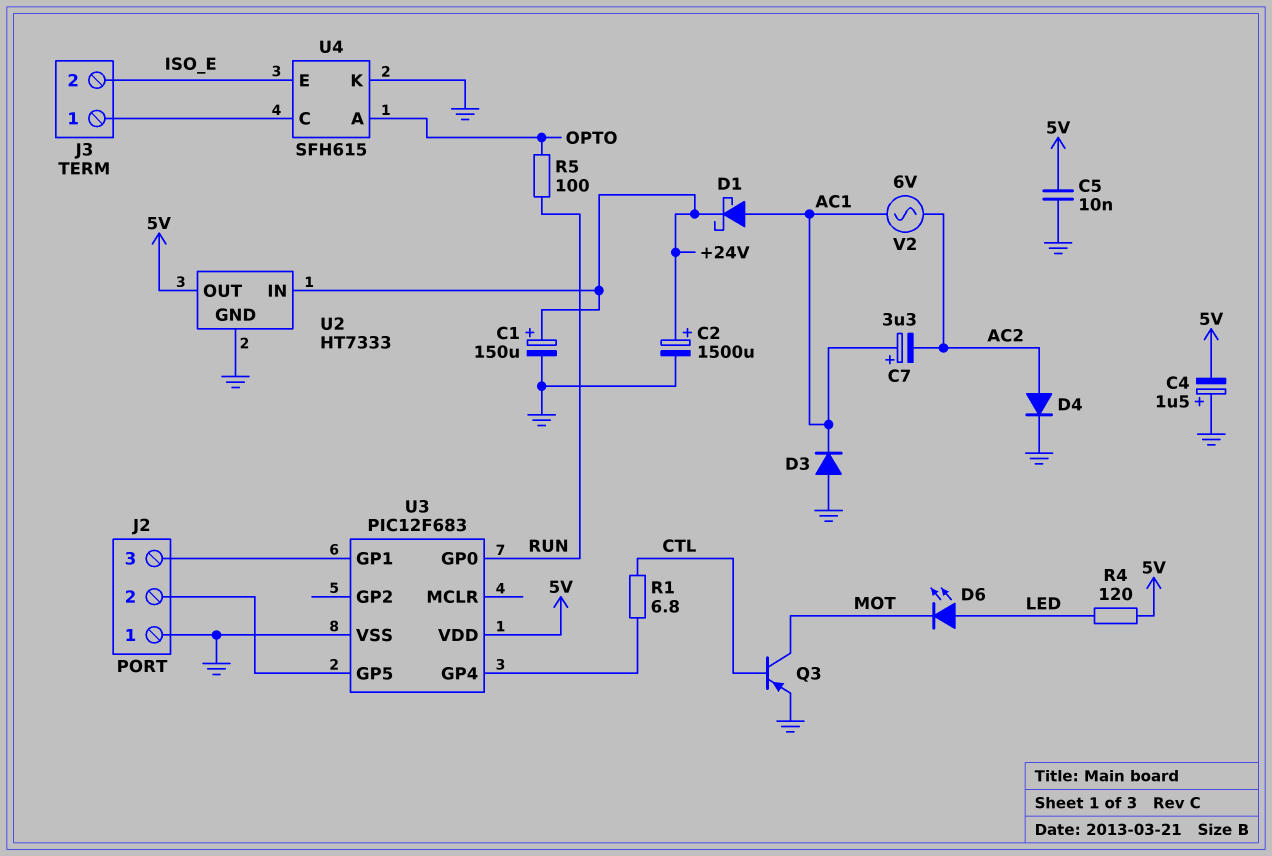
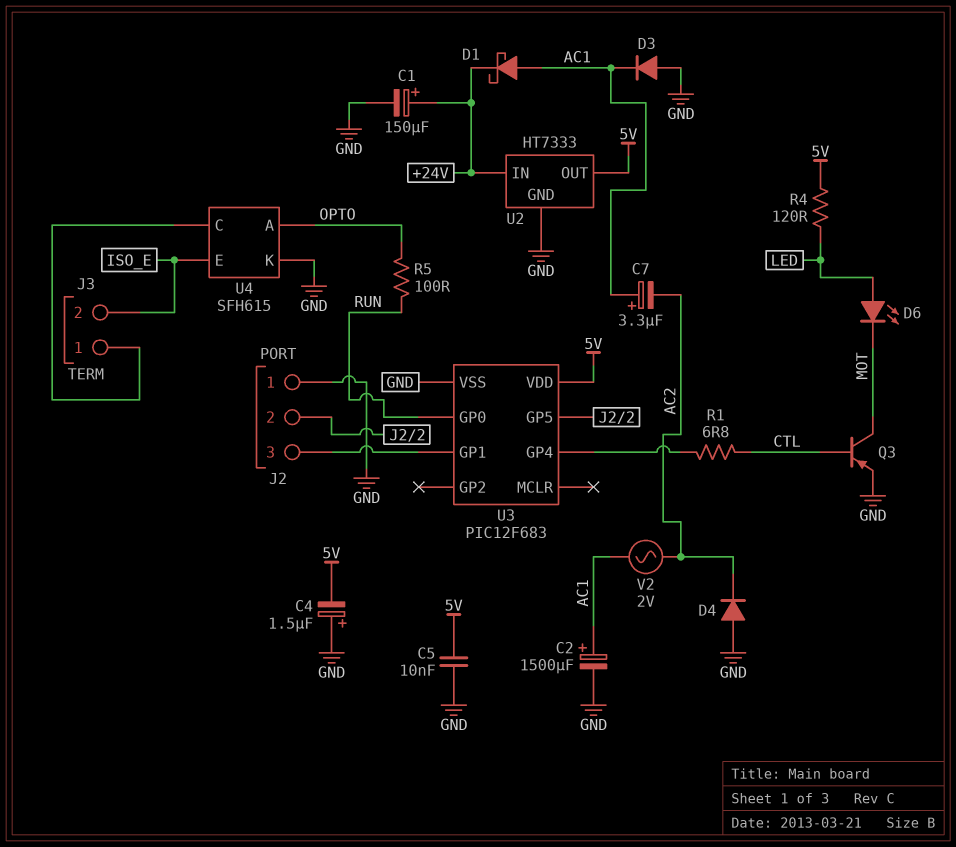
C2: 1500uF (plus +24V, minus GND) -> 1500uF (plus AC1, minus GND)
D4: diode (A AC2, K GND) -> diode (A GND, K AC2)
V2: AC 6V (AC1, AC2) -> AC 2V (AC1, AC2)

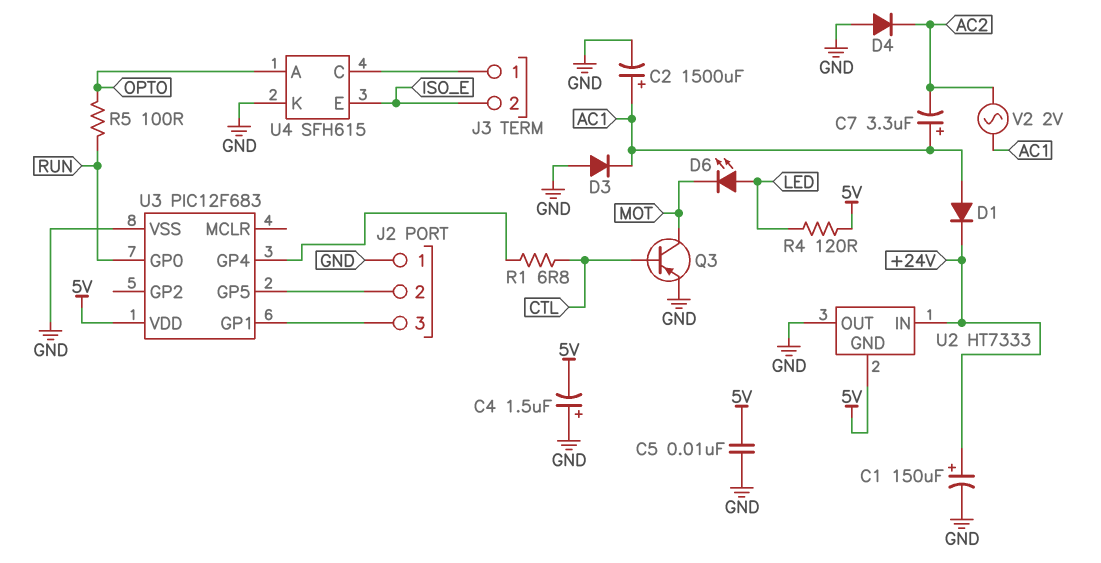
D1: schottky (A AC1, K +24V) -> diode (A AC1, K +24V)
U2 pin GND: GND -> 5V
U2 pin OUT: 5V -> GND

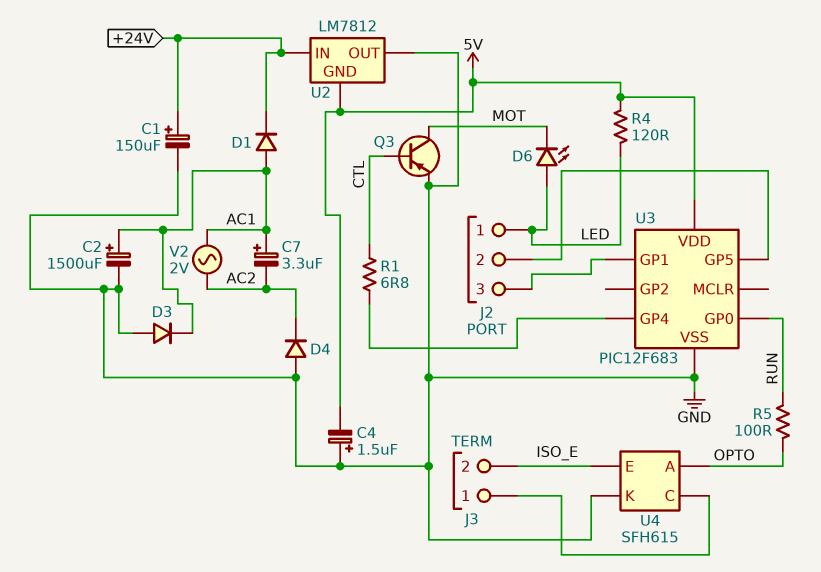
C5: 10nF (5V, GND) -> none
J2 pin 1: GND -> LED
U2: HT7333 -> LM7812

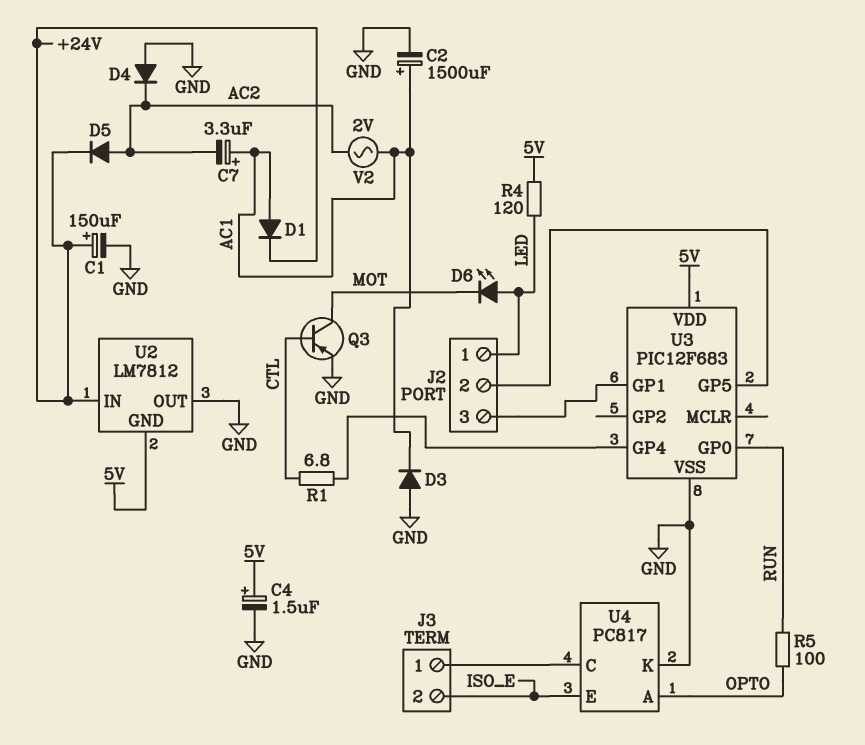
C4: 1.5uF (plus GND, minus 5V) -> 1.5uF (plus 5V, minus GND)
D5: none -> diode (A AC2, K +24V)
U4: SFH615 -> PC817

